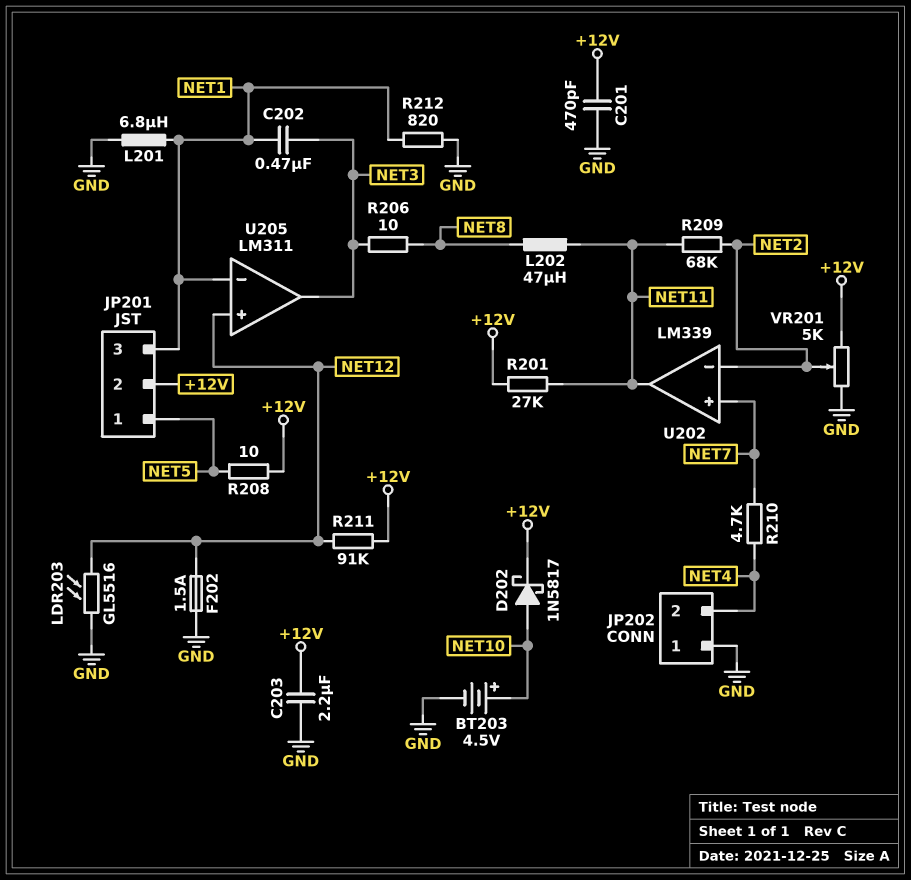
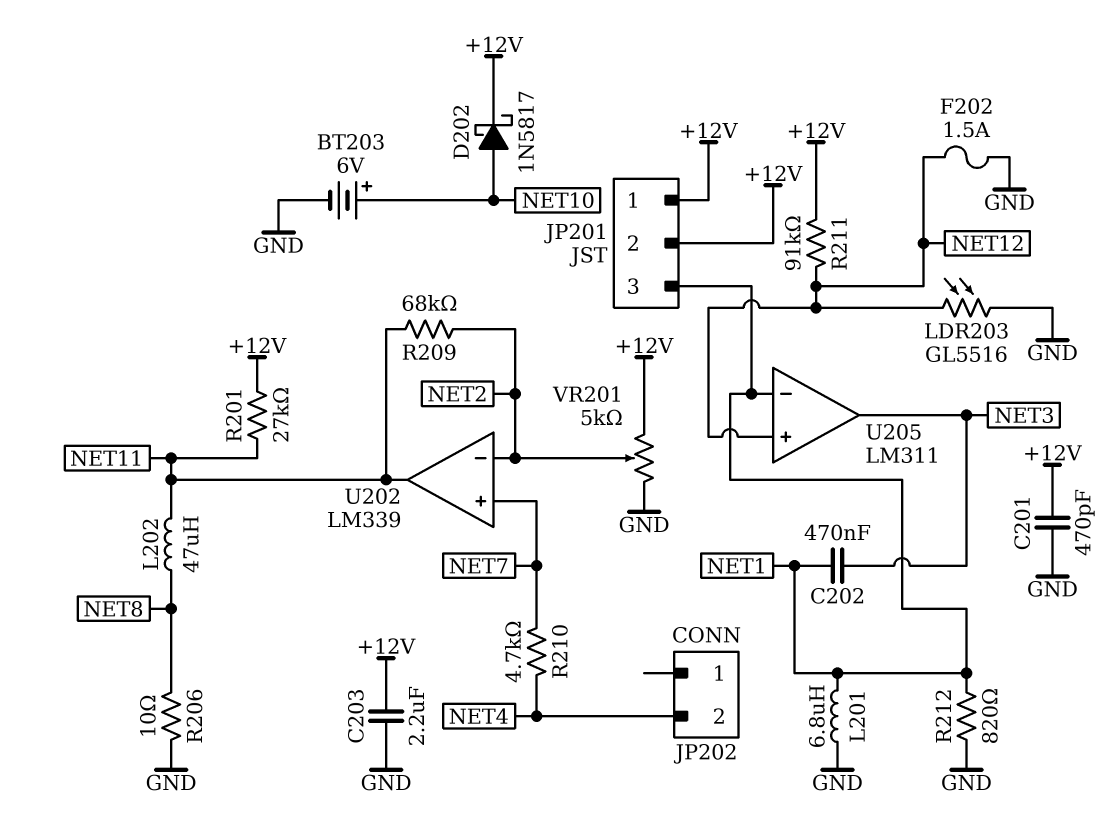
BT203: 4.5V (plus NET10, minus GND) -> 6V (plus NET10, minus GND)
JP201 pin 1: NET5 -> +12V
JP202 pin 1: GND -> none
R206: 10 (NET3, NET8) -> 10 (GND, NET8)
R208: 10 (+12V, NET5) -> none

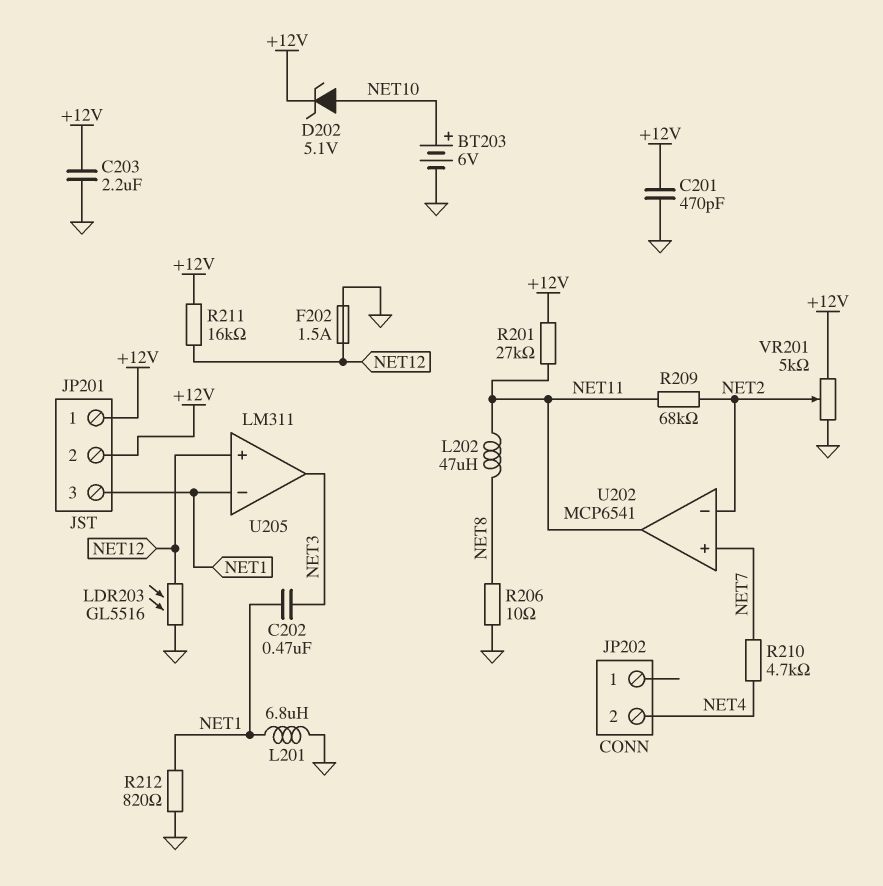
D202: schottky 1N5817 (A NET10, K +12V) -> zener 5.1V (A NET10, K +12V)
R211: 91k (+12V, NET12) -> 16k (+12V, NET12)
U202: LM339 -> MCP6541

